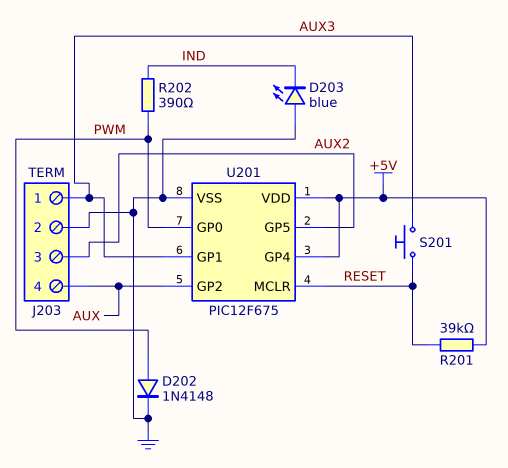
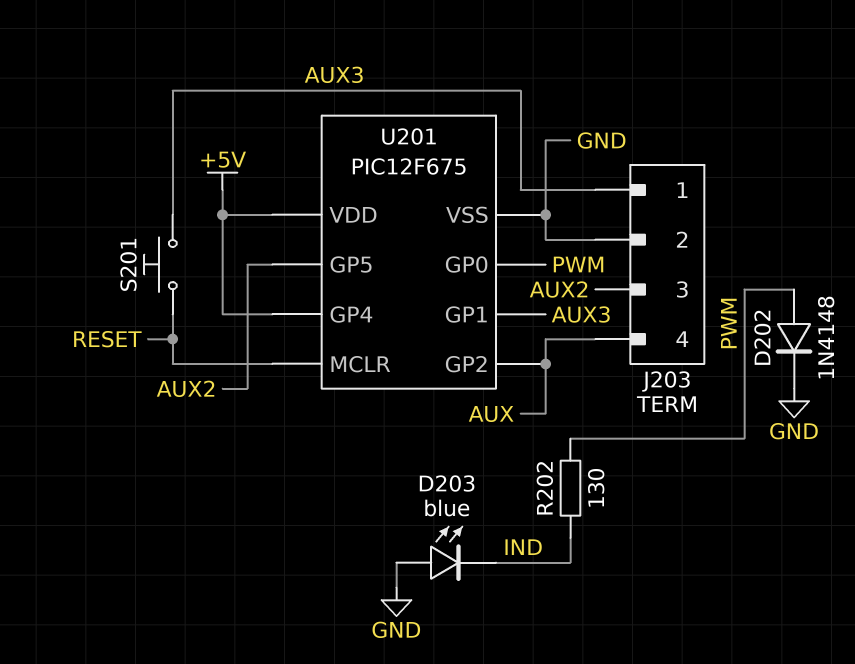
R201: 39k (+5V, RESET) -> none
R202: 390 (IND, PWM) -> 130 (IND, PWM)

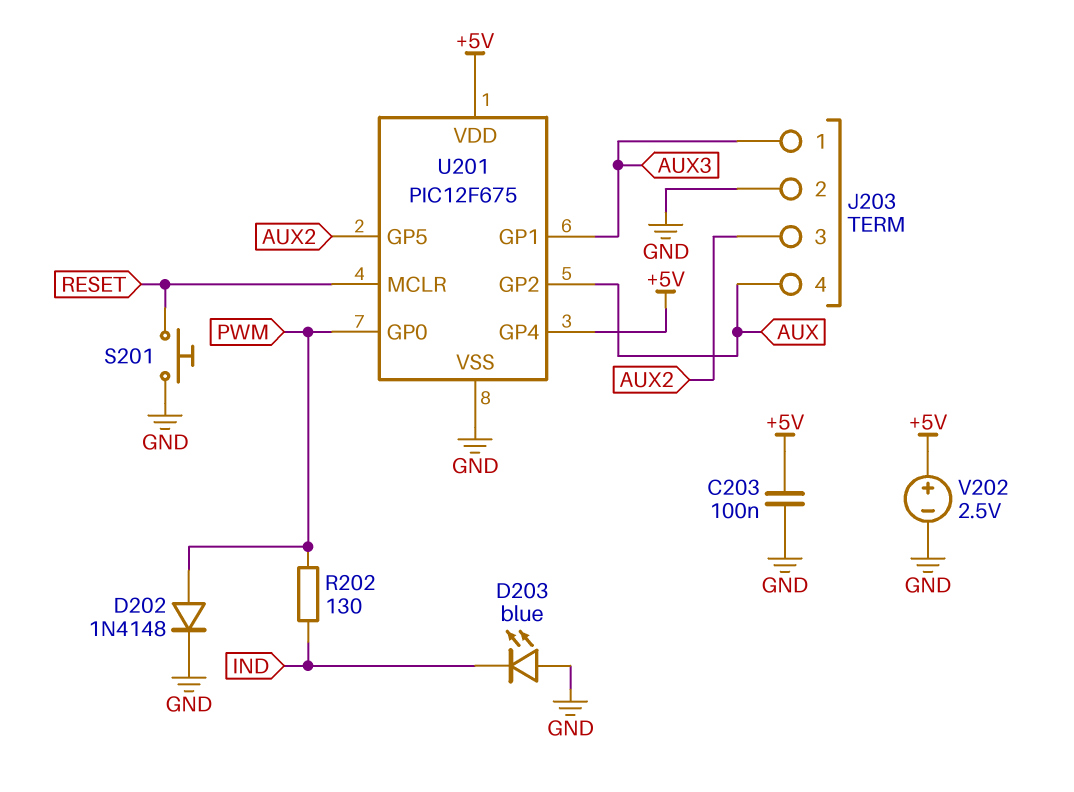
C203: none -> 100nF (+5V, GND)
S201: button (AUX3, RESET) -> button (GND, RESET)
V202: none -> 2.5V (plus +5V, minus GND)

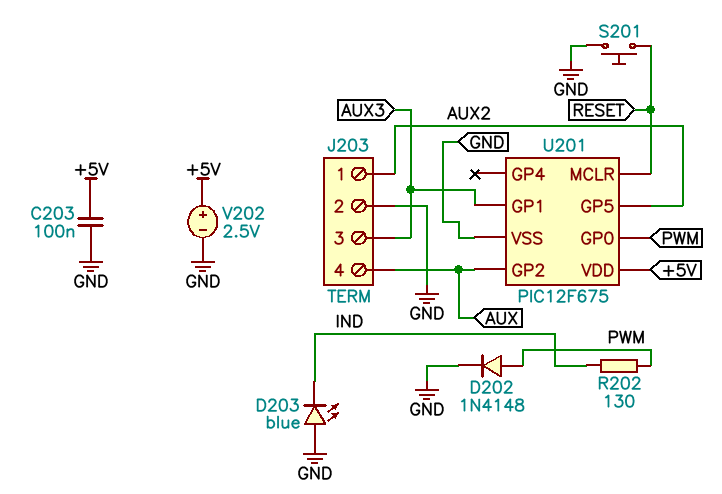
J203 pin 1: AUX3 -> AUX2
J203 pin 3: AUX2 -> AUX3
U201 pin GP4: +5V -> none

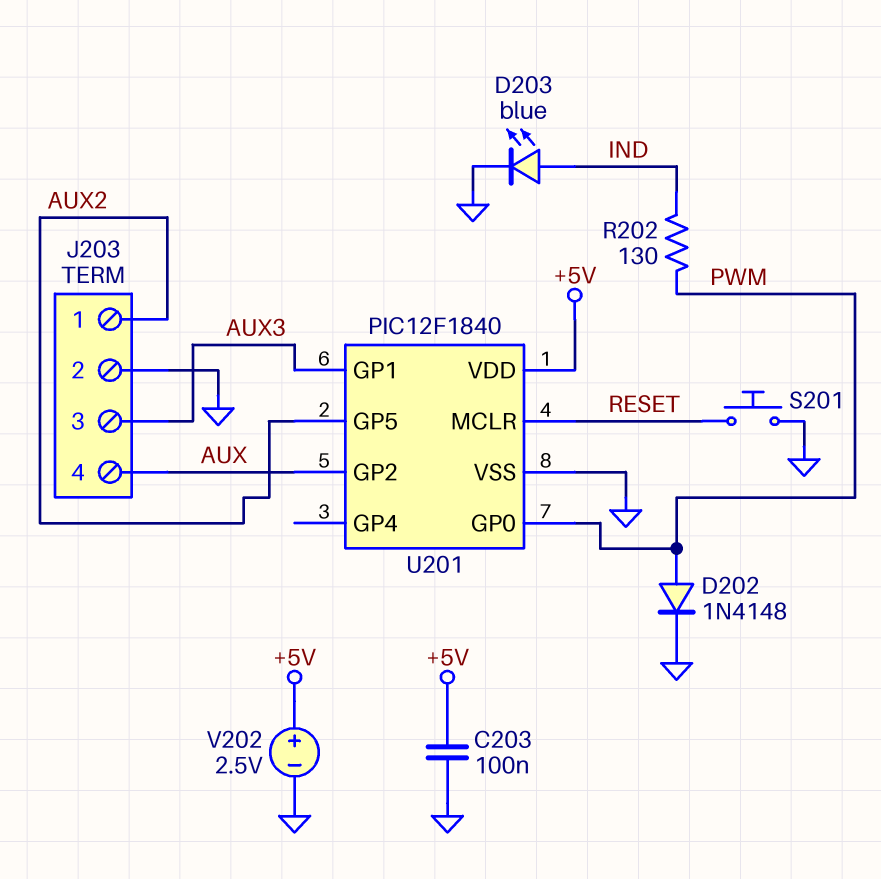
D203: LED blue (A GND, K IND) -> LED blue (A IND, K GND)
U201: PIC12F675 -> PIC12F1840

